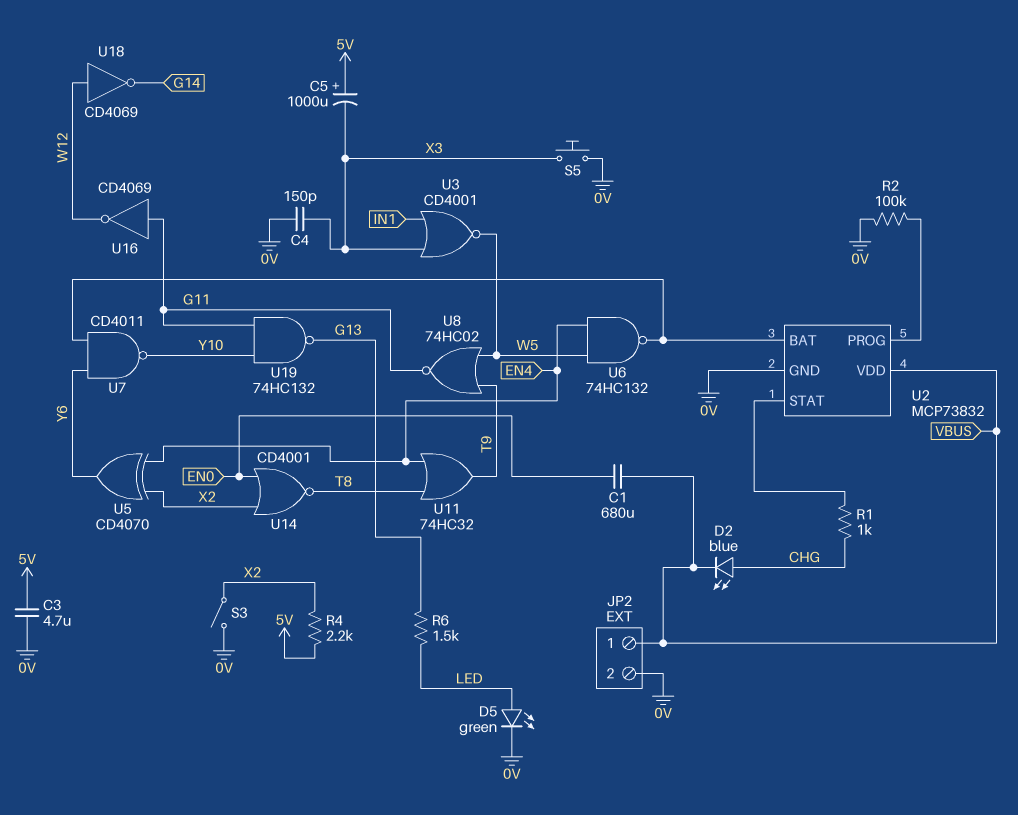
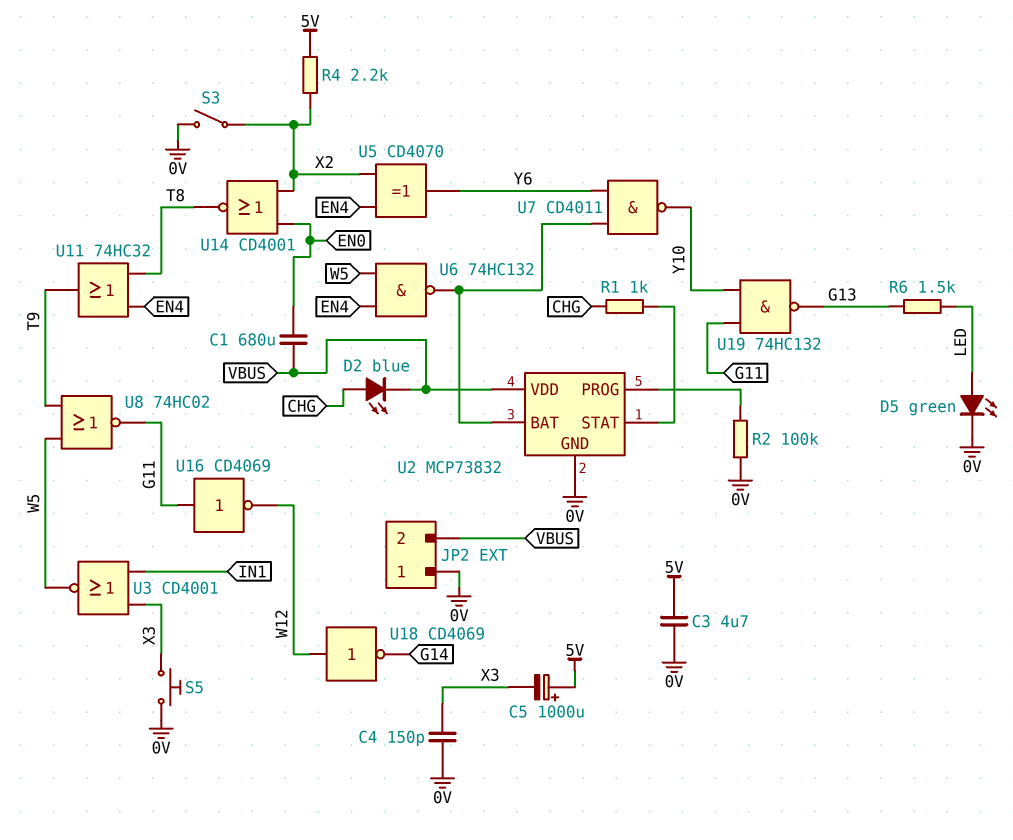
JP2 pin 1: VBUS -> 0V
JP2 pin 2: 0V -> VBUS

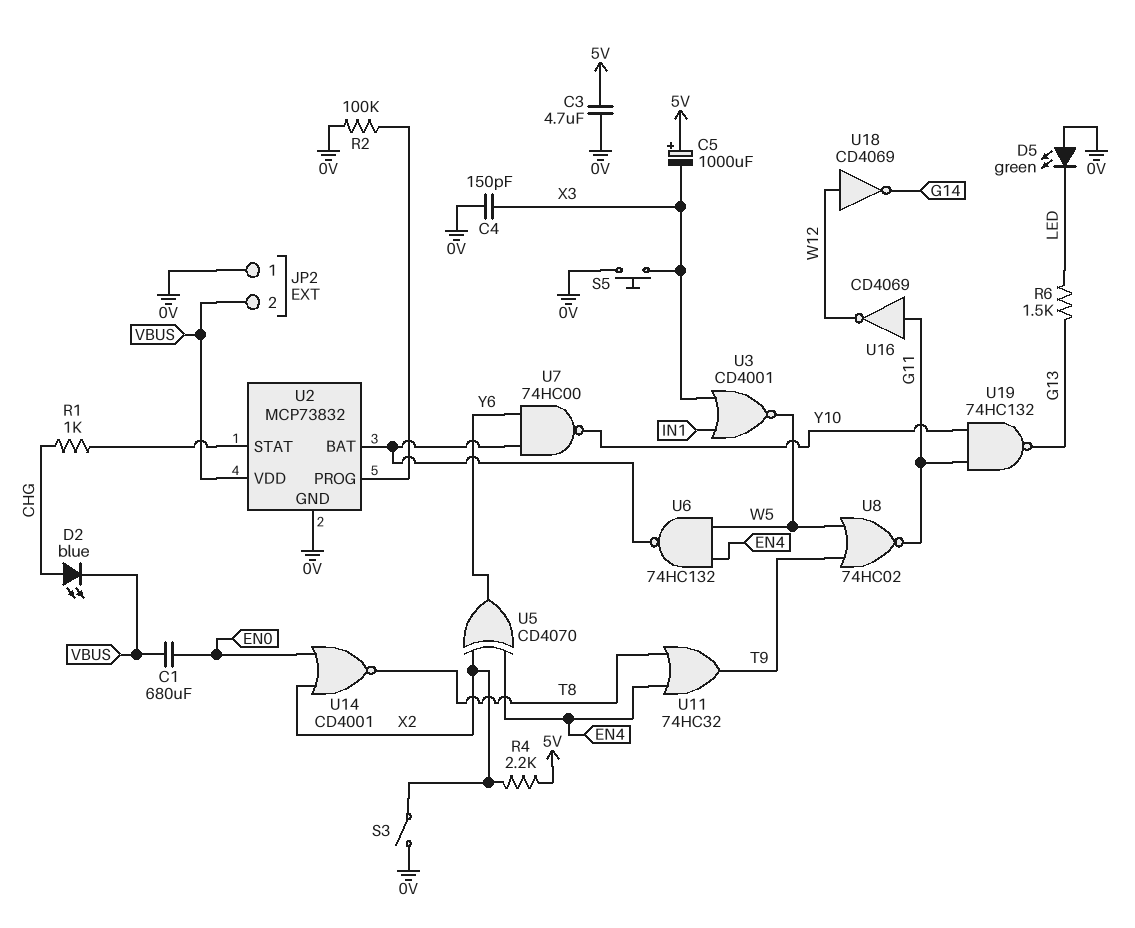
D5: LED green (A LED, K 0V) -> LED green (A 0V, K LED)
U7: NAND CD4011 (in U2/BAT, in Y6, out Y10) -> NAND 74HC00 (in U2/BAT, in Y6, out Y10)

